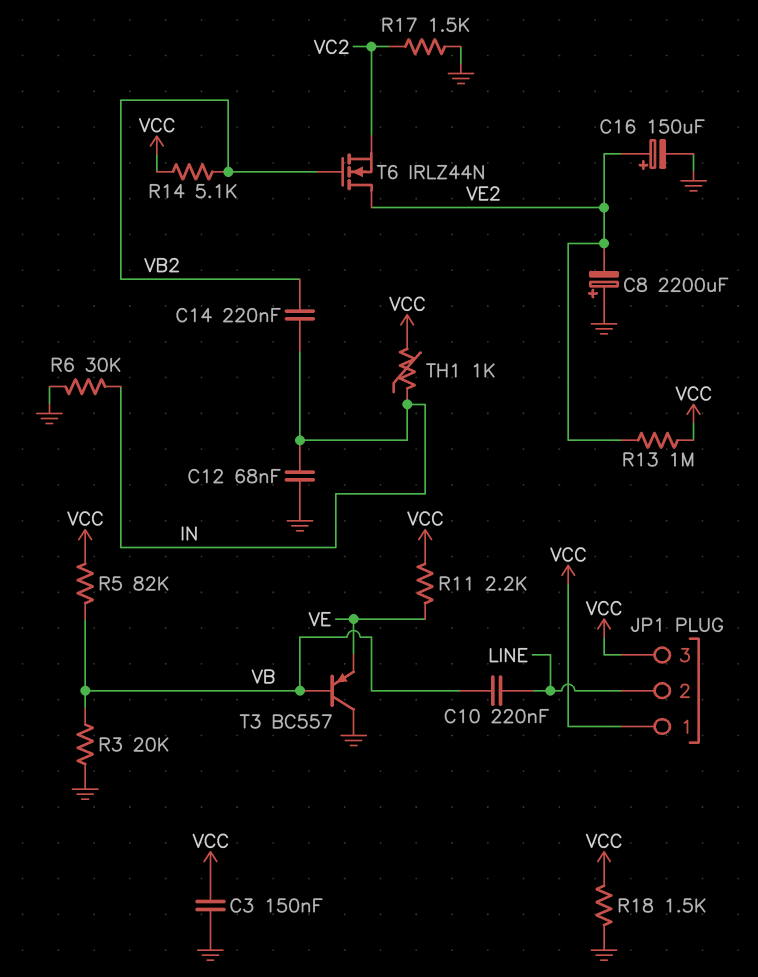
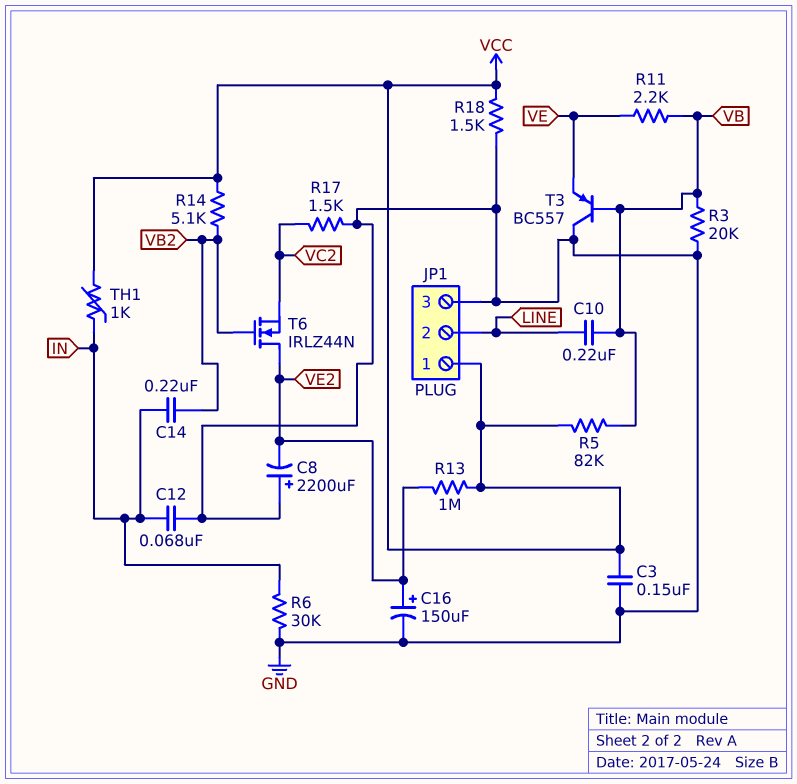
JP1 pin 3: VCC -> GND
R11: 2.2k (VCC, VE) -> 2.2k (VB, VE)

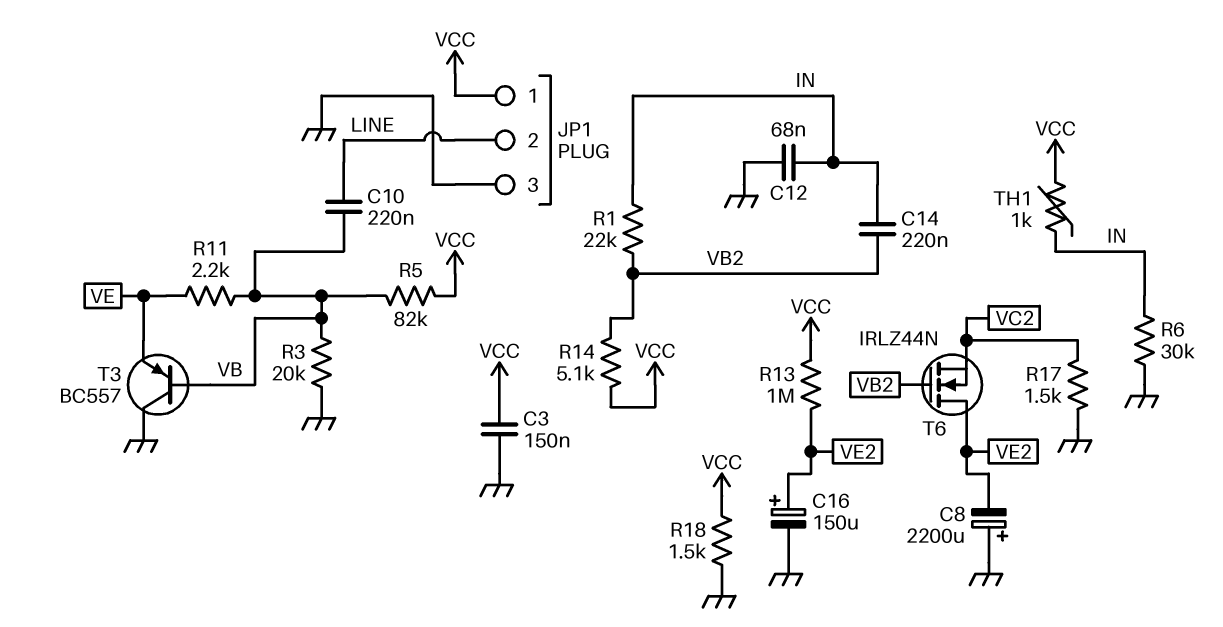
R1: none -> 22k (IN, VB2)

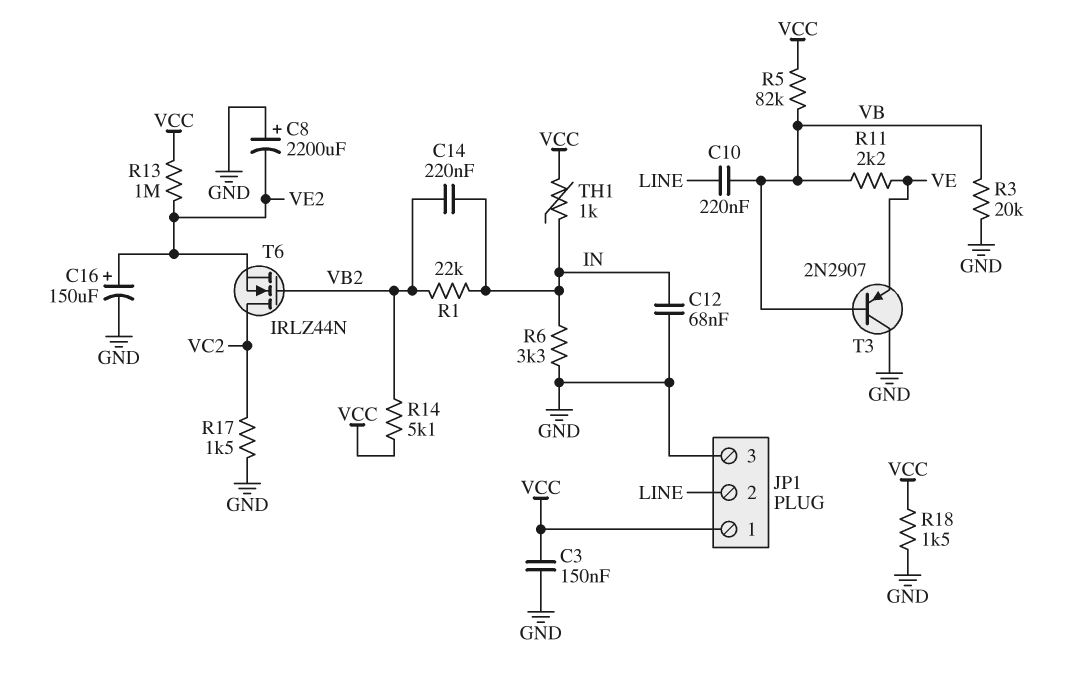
R6: 30k (GND, IN) -> 3.3k (GND, IN)
T3: PNP BC557 (B VB, C GND, E VE) -> PNP 2N2907 (B VB, C GND, E VE)
T6: NMOS IRLZ44N (G VB2, D VE2, S VC2) -> NMOS IRLZ44N (G VB2, D VC2, S VE2)

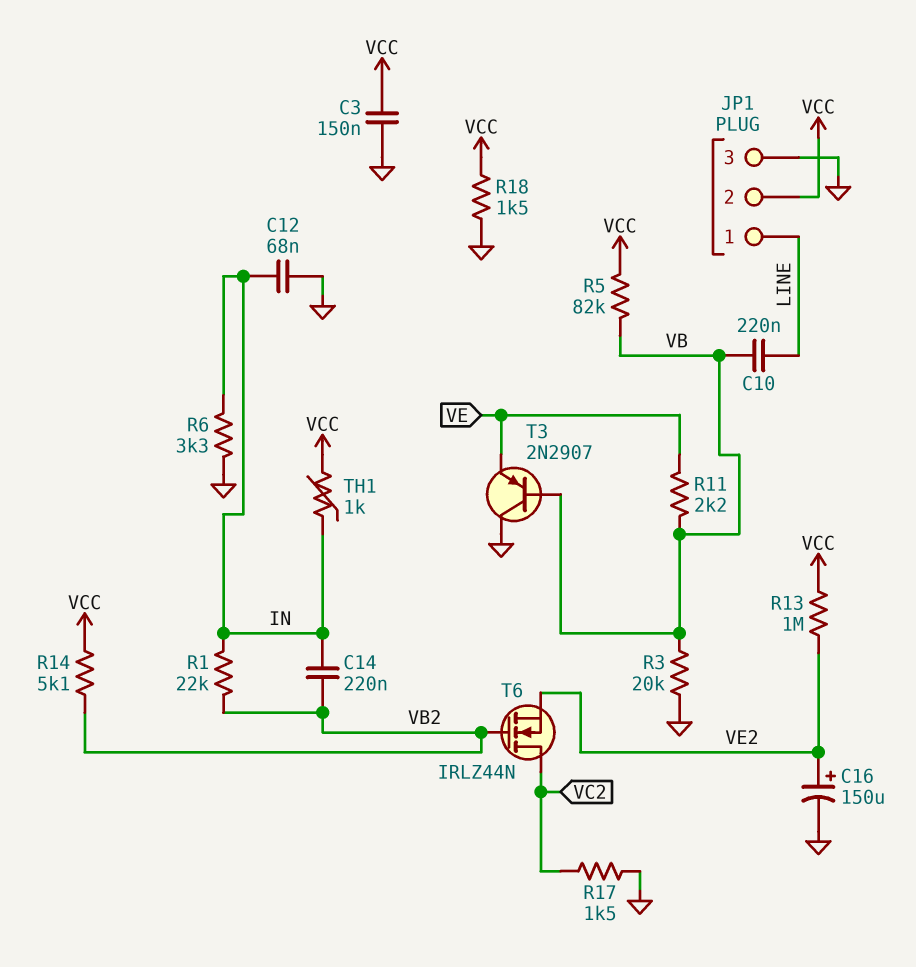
C8: 2200uF (plus GND, minus VE2) -> none
JP1 pin 1: VCC -> LINE
JP1 pin 2: LINE -> VCC

